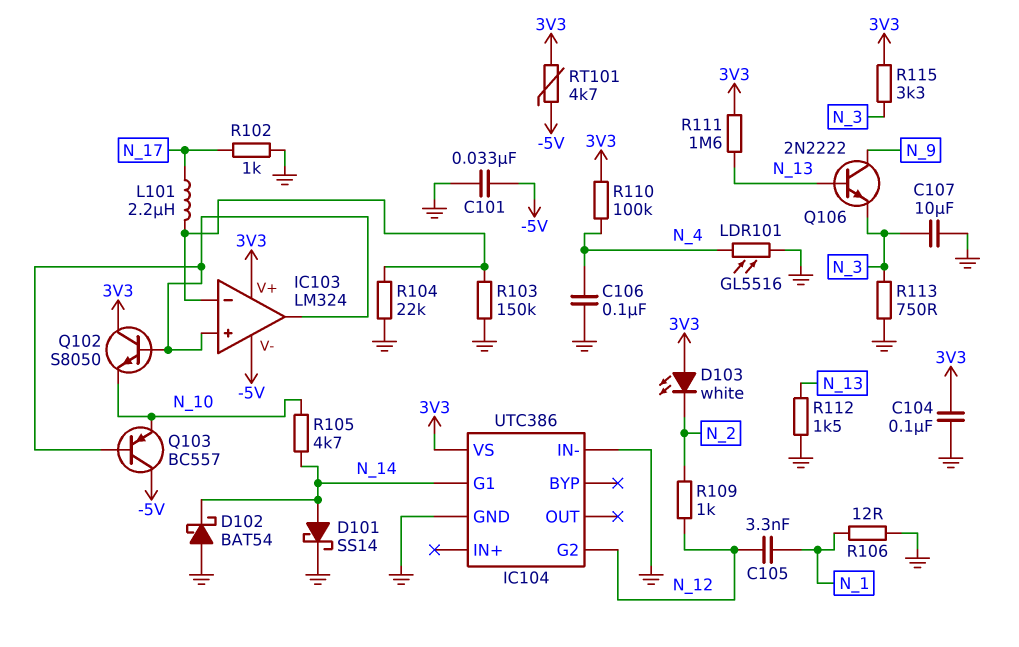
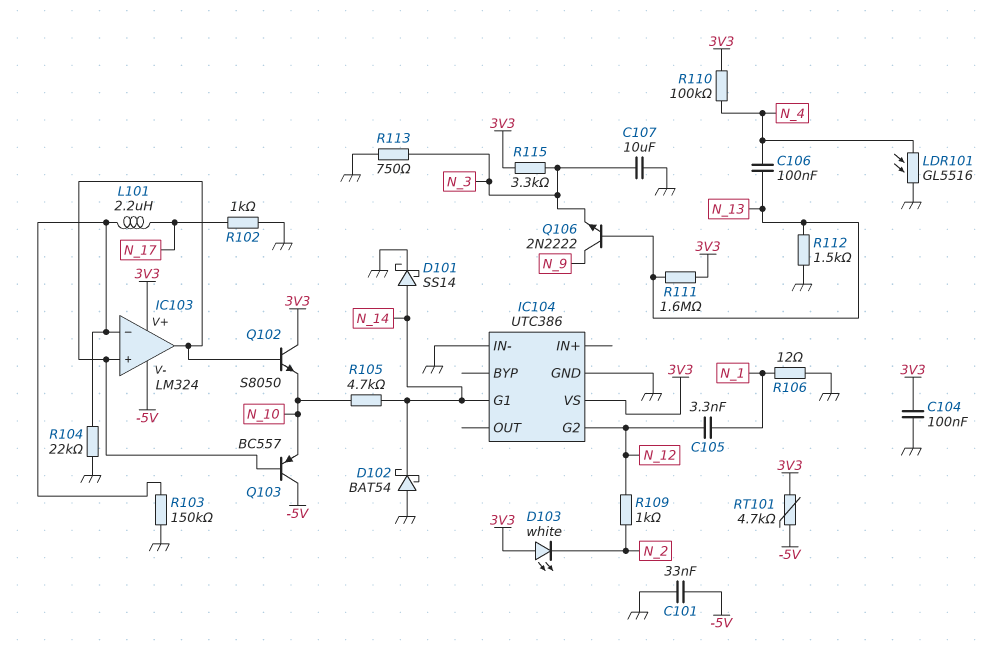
C106: 100nF (GND, N_4) -> 100nF (N_4, N_13)

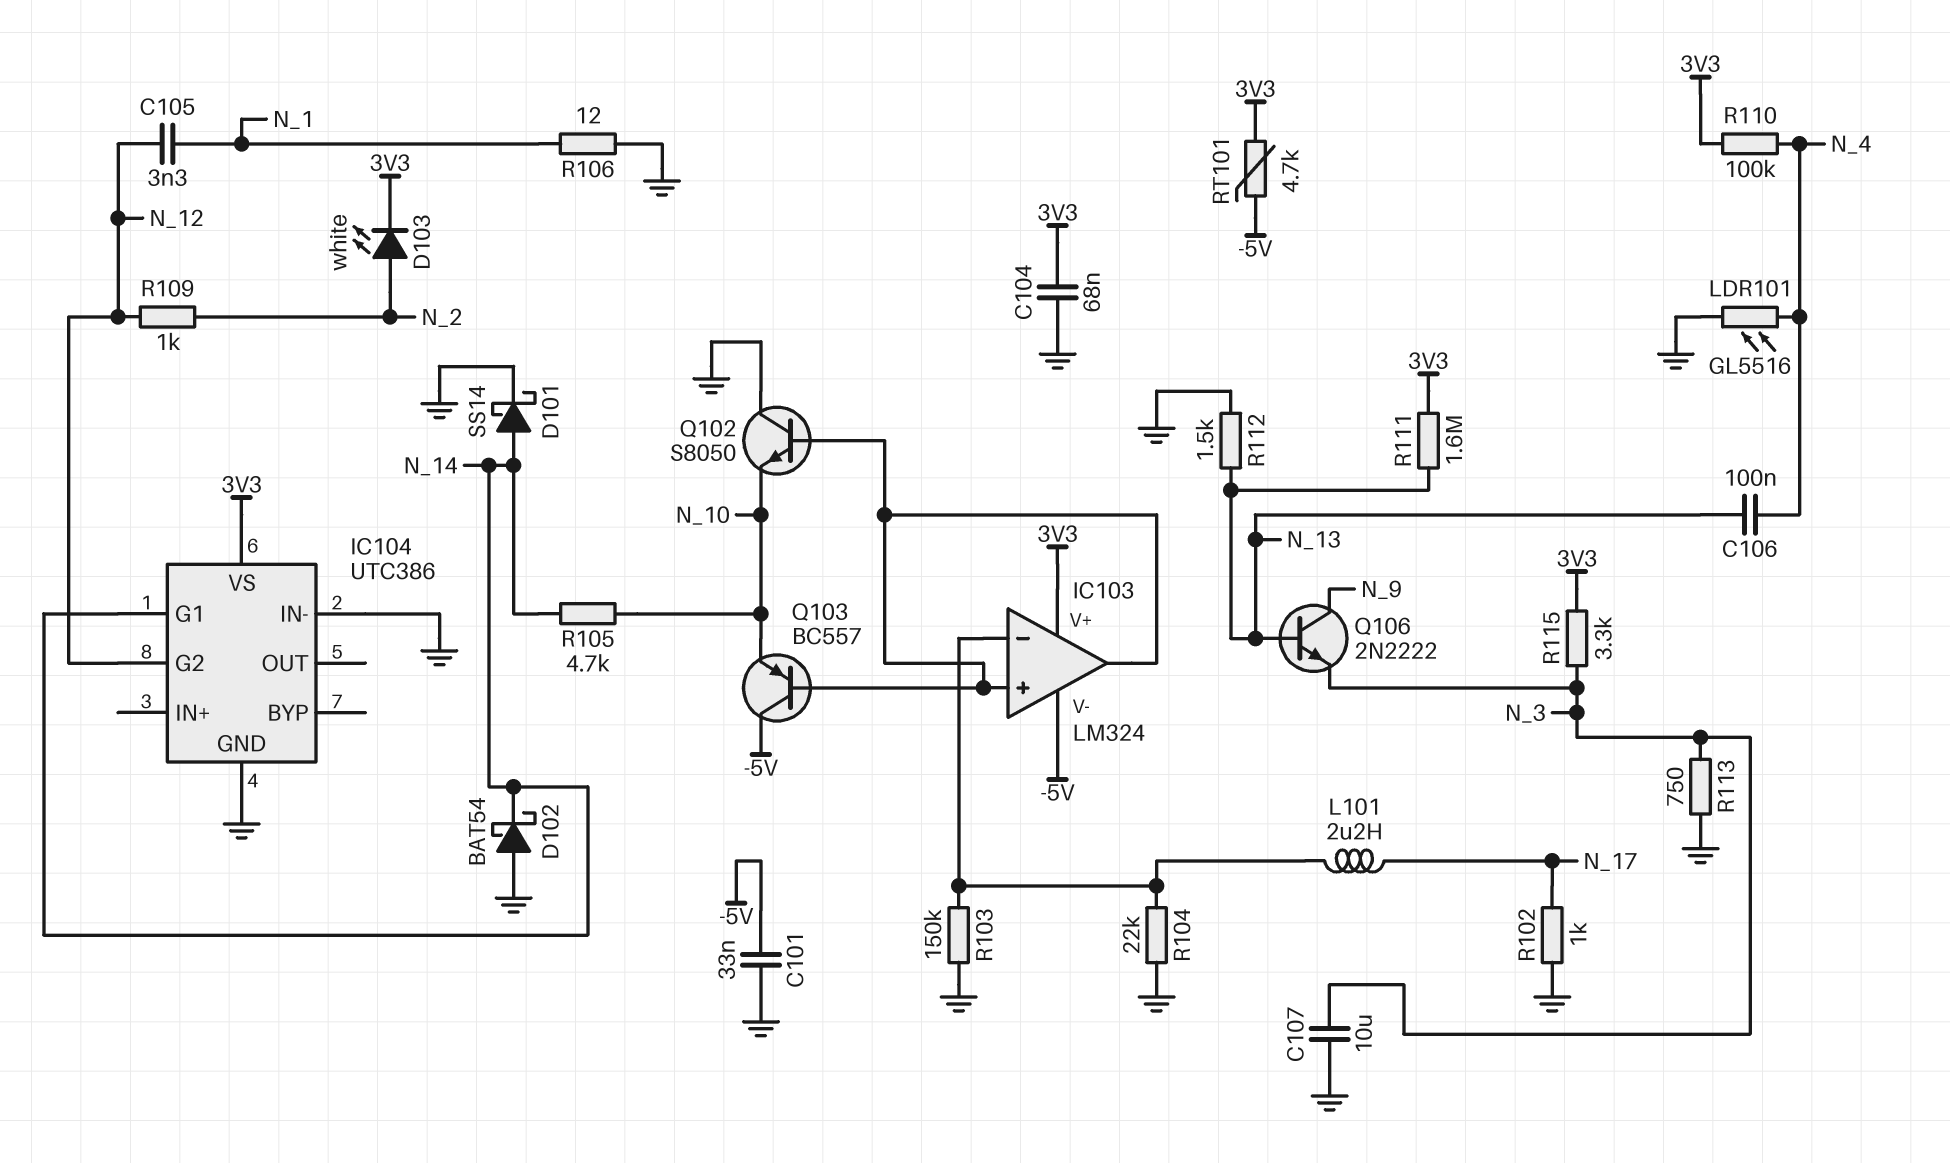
C104: 100nF (3V3, GND) -> 68nF (3V3, GND)
D103: LED white (A 3V3, K N_2) -> LED white (A N_2, K 3V3)
Q102: NPN S8050 (B IC103/in+, C 3V3, E N_10) -> NPN S8050 (B IC103/in+, C GND, E N_10)

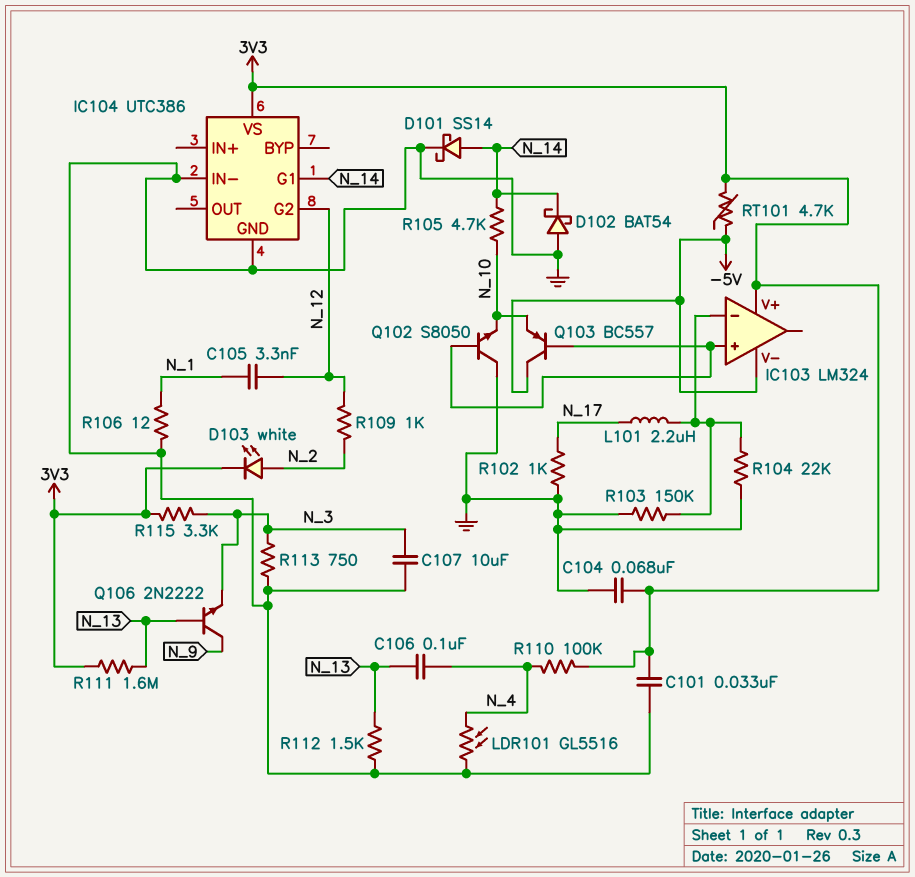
C101: 33nF (-5V, GND) -> 33nF (3V3, GND)
IC103 pin out: IC103/in+ -> none

